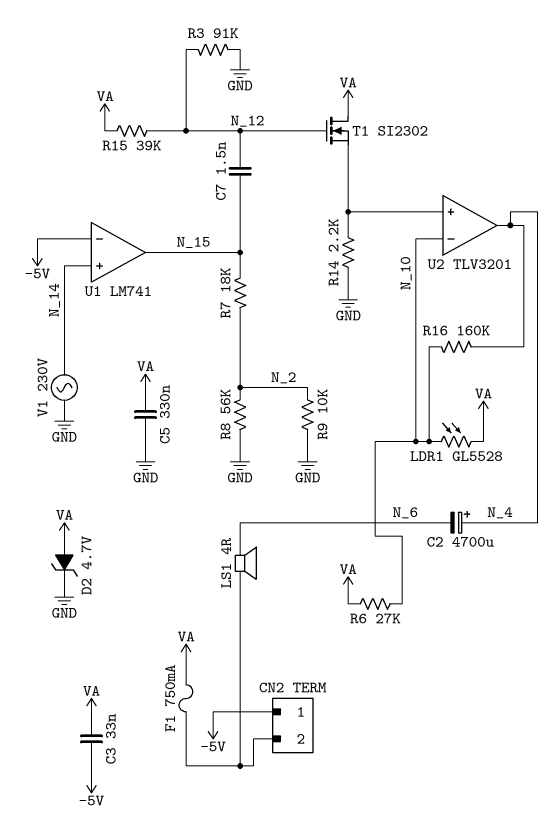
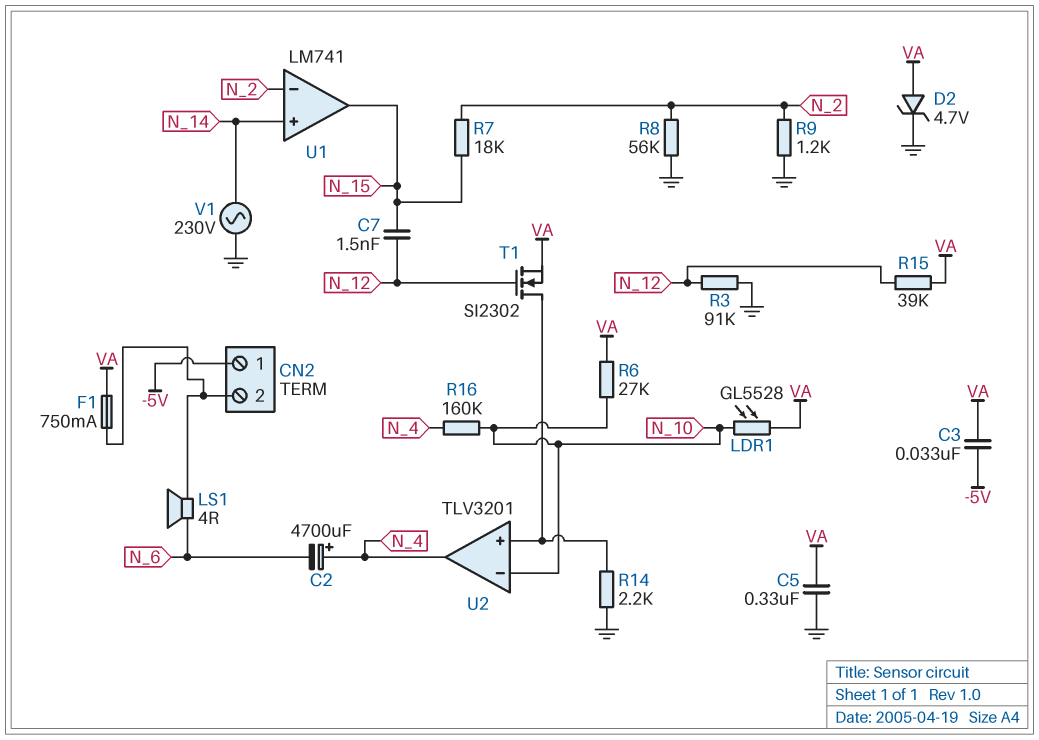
R9: 10k (GND, N_2) -> 1.2k (GND, N_2)
T1: NMOS SI2302 (G N_12, D VA, S U2/in+) -> NMOS SI2302 (G N_12, D U2/in+, S VA)
U1 pin in-: -5V -> N_2

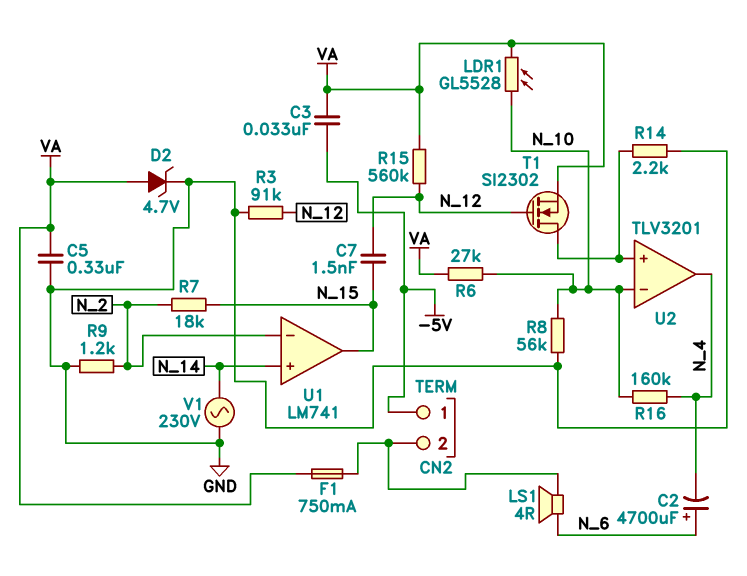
C2: 4700uF (plus N_4, minus N_6) -> 4700uF (plus N_6, minus N_4)
R8: 56k (GND, N_2) -> 56k (GND, N_10)
R15: 39k (N_12, VA) -> 560k (N_12, VA)

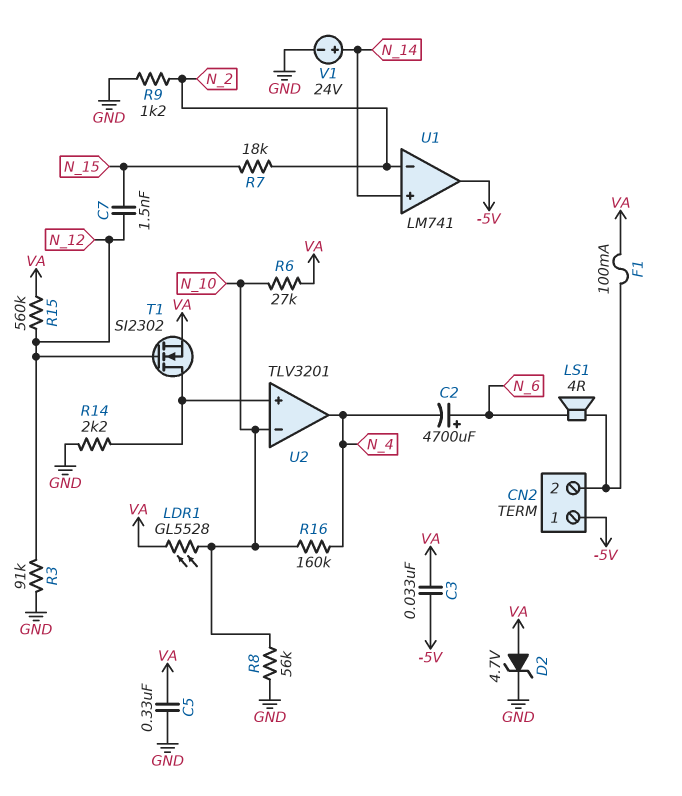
F1: 750mA (CN2/2, VA) -> 100mA (CN2/2, VA)
U1 pin out: N_15 -> -5V
V1: AC 230V (GND, N_14) -> 24V (plus N_14, minus GND)

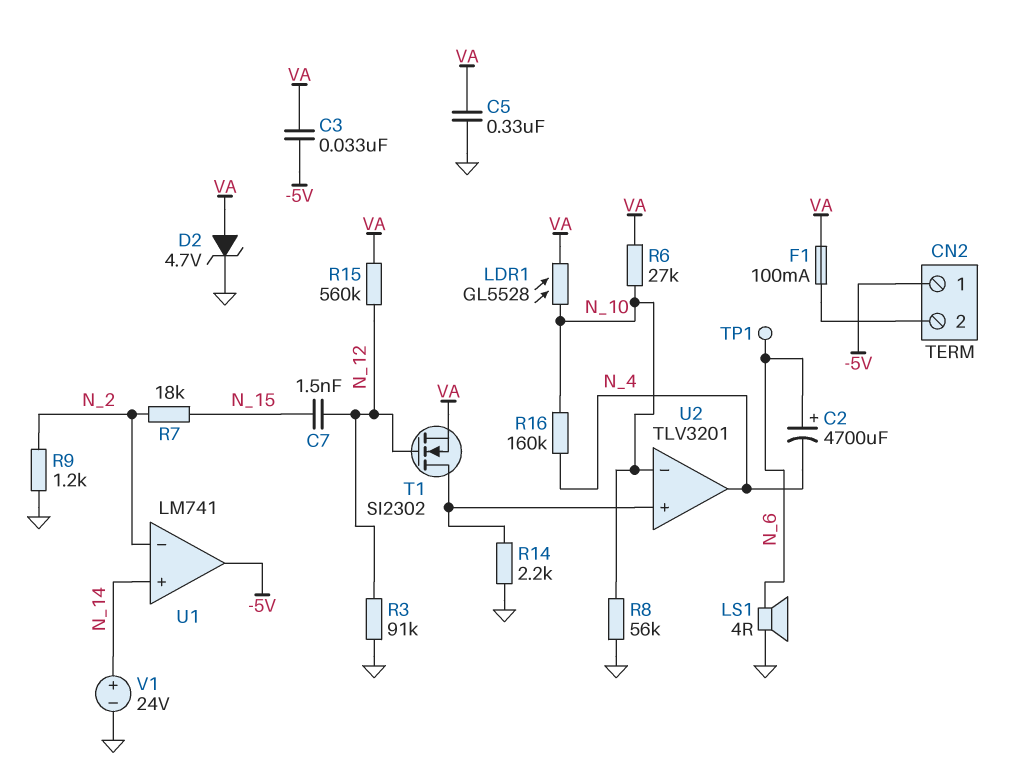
LS1: speaker 4R (CN2/2, N_6) -> speaker 4R (GND, N_6)
TP1: none -> test point (N_6)

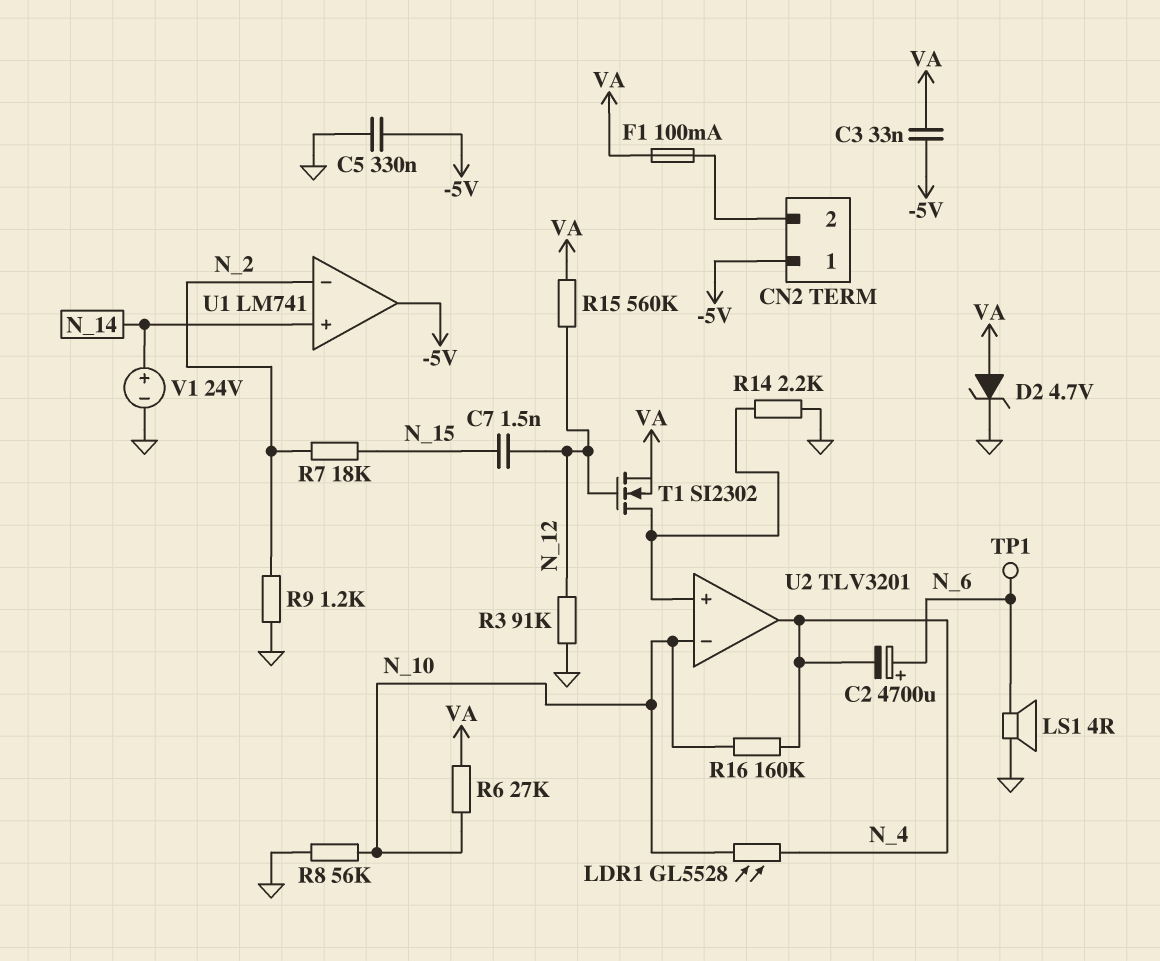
C5: 330nF (GND, VA) -> 330nF (-5V, GND)
LDR1: GL5528 (N_10, VA) -> GL5528 (N_4, N_10)

